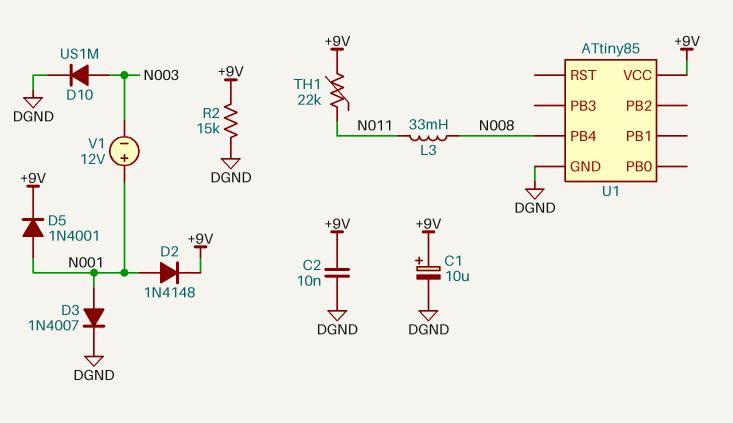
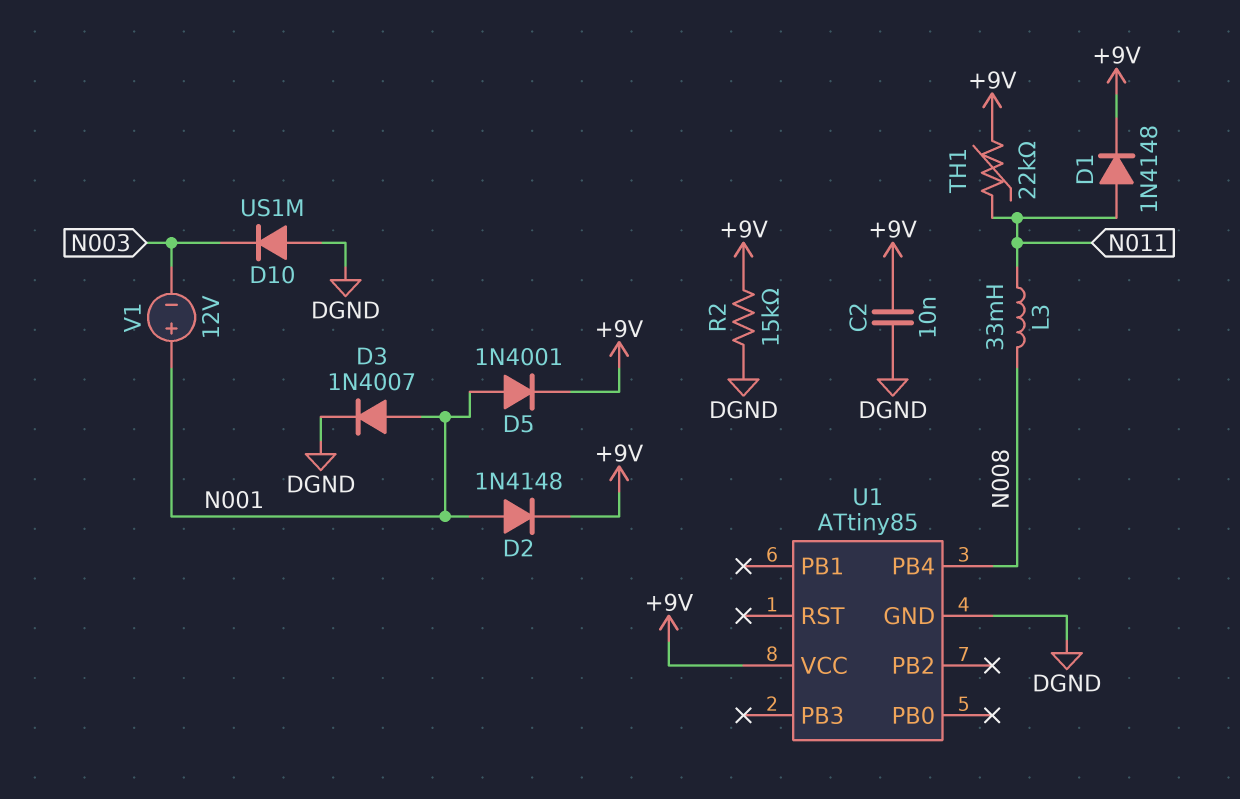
C1: 10uF (plus +9V, minus DGND) -> none
D1: none -> diode 1N4148 (A N011, K +9V)
D10: diode US1M (A N003, K DGND) -> diode US1M (A DGND, K N003)

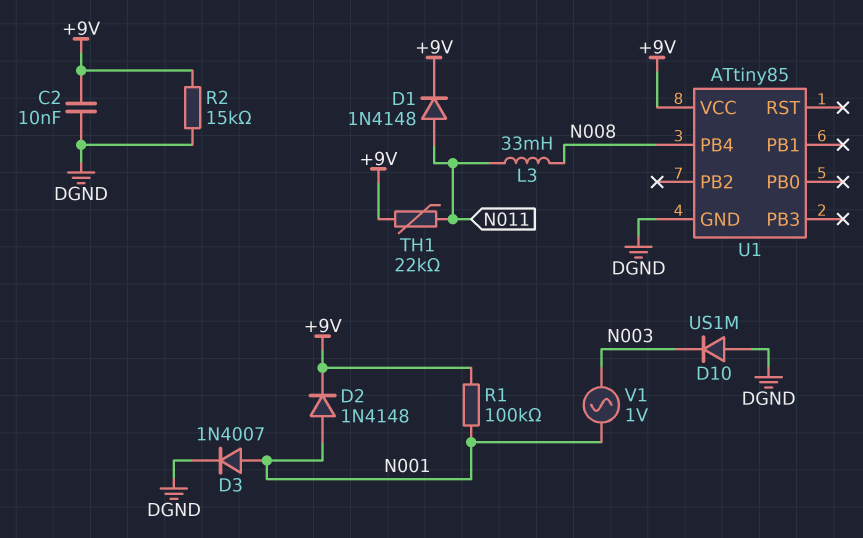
D5: diode 1N4001 (A N001, K +9V) -> none
R1: none -> 100k (+9V, N001)
V1: 12V (plus N001, minus N003) -> AC 1V (N001, N003)

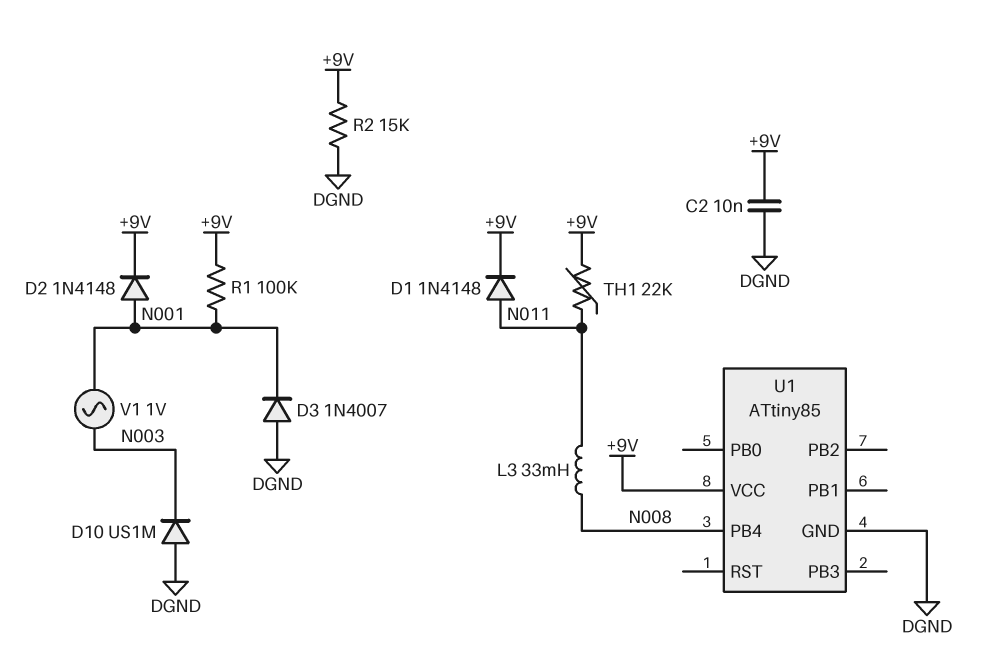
D3: diode 1N4007 (A N001, K DGND) -> diode 1N4007 (A DGND, K N001)

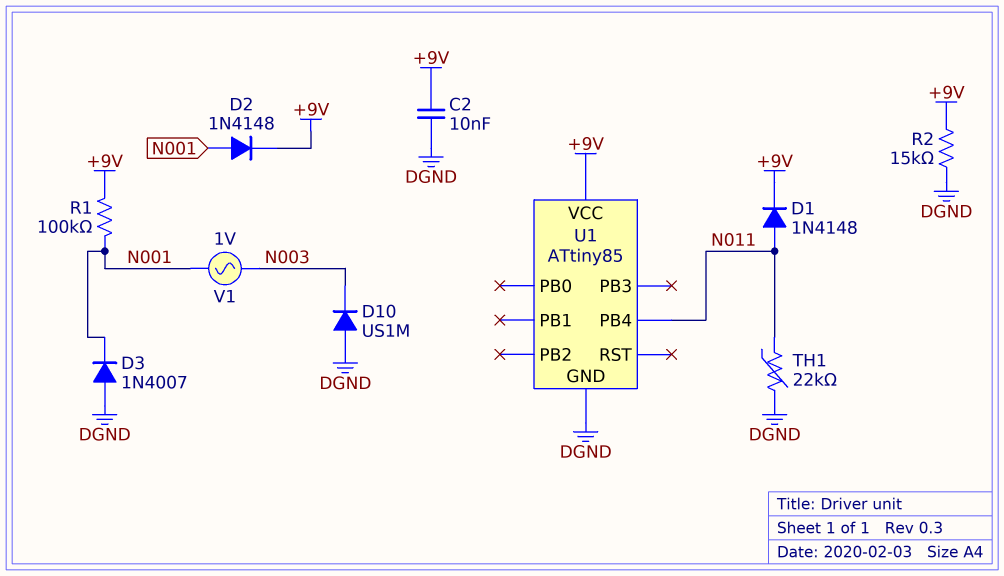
L3: 33mH (N008, N011) -> none
TH1: 22k (+9V, N011) -> 22k (DGND, N011)
U1 pin PB4: N008 -> N011

